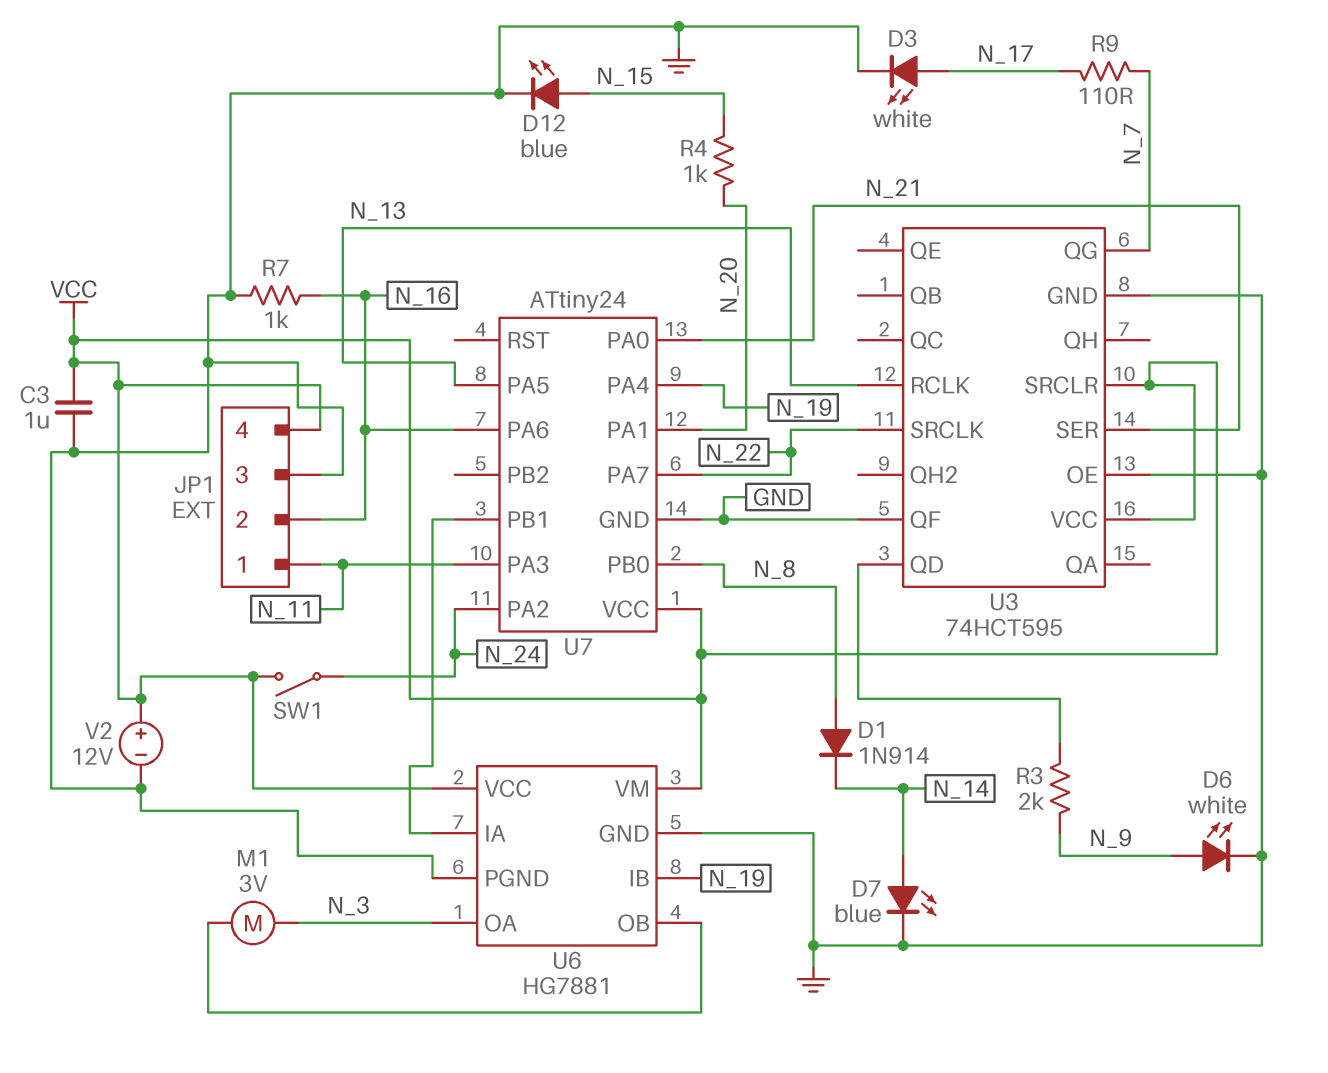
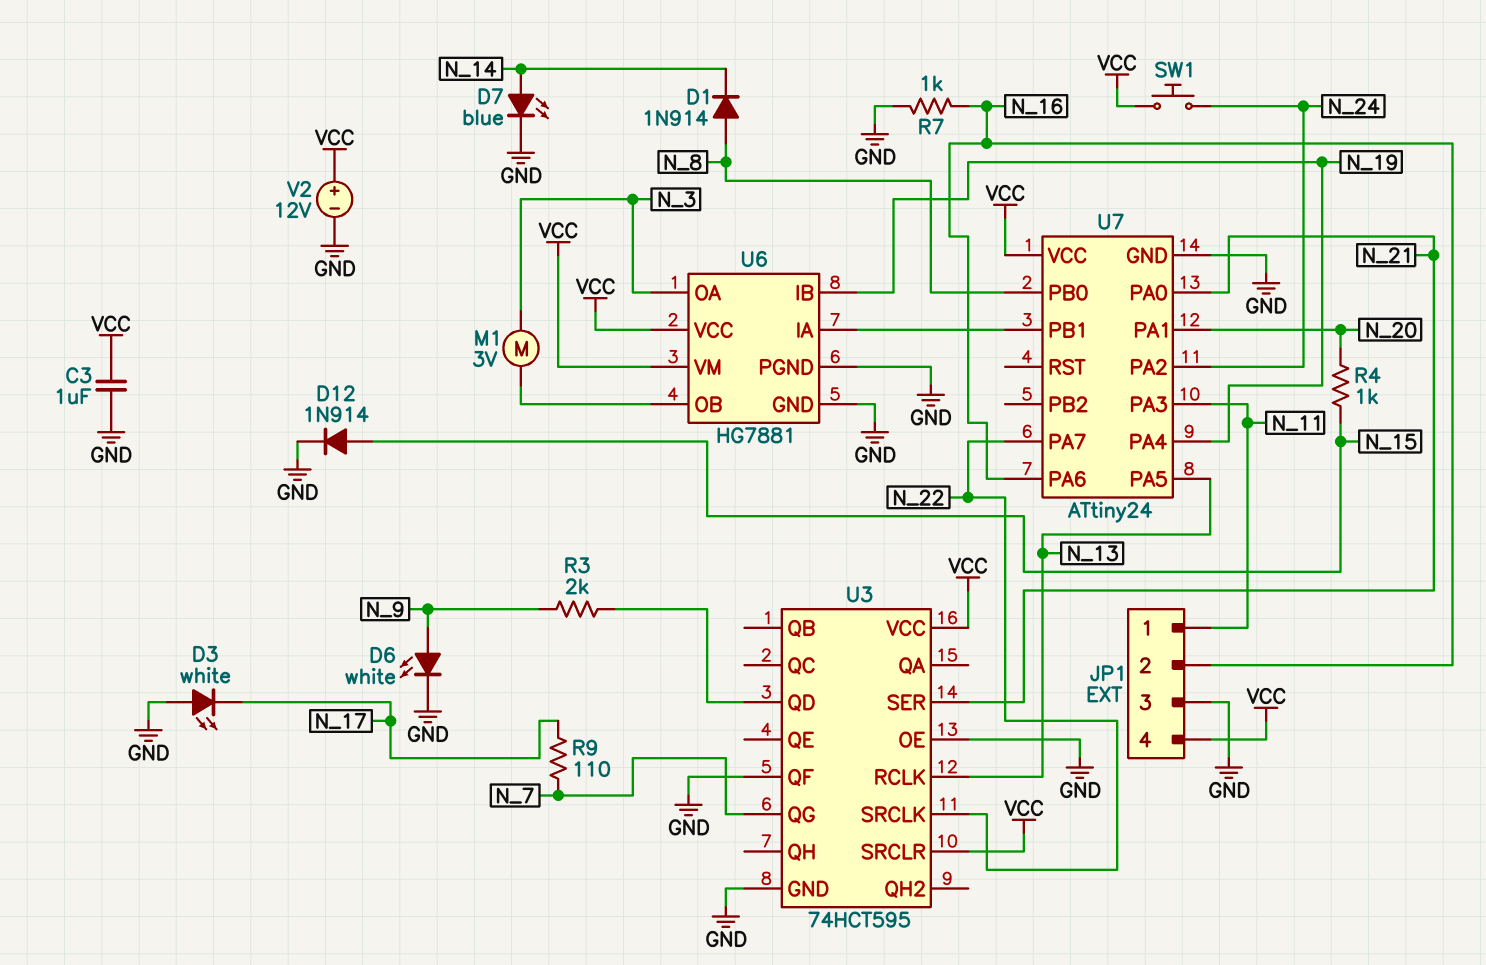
D3: LED white (A N_17, K GND) -> LED white (A GND, K N_17)
D12: LED blue (A N_15, K GND) -> diode 1N914 (A N_15, K GND)
SW1: switch (N_24, VCC) -> button (N_24, VCC)

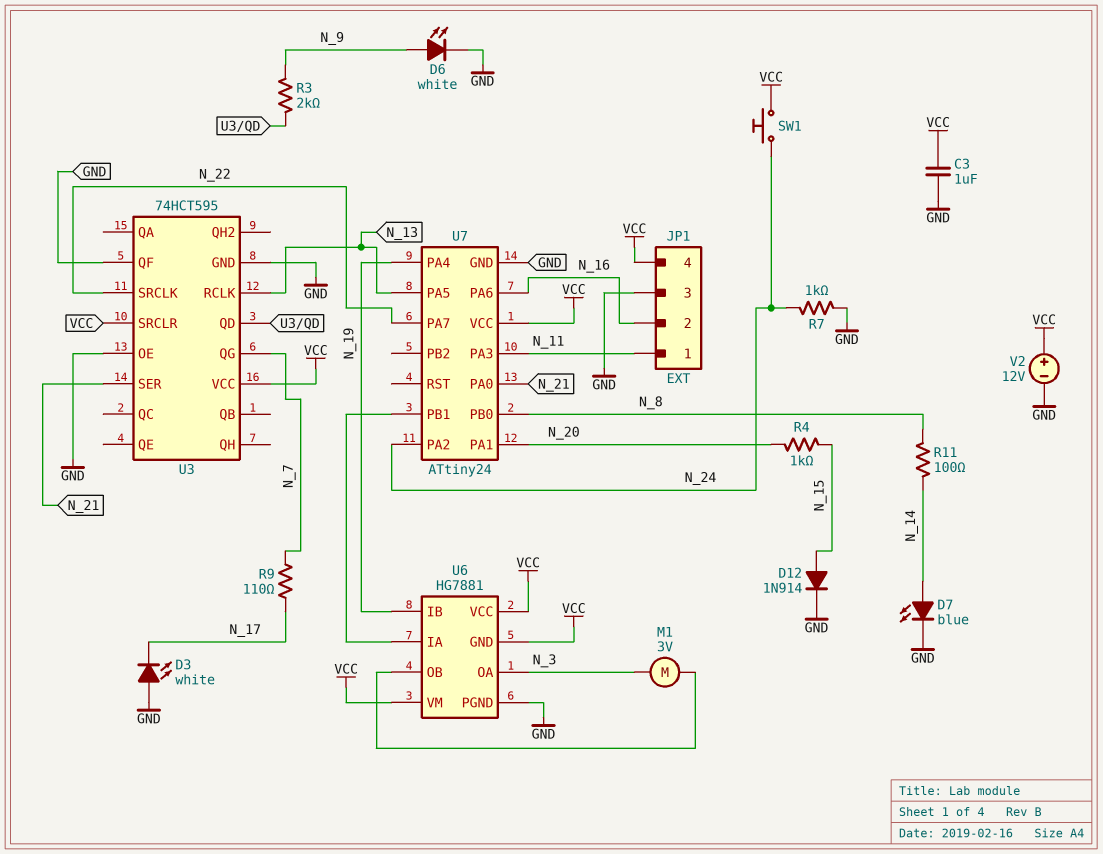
D1: diode 1N914 (A N_8, K N_14) -> none
R7: 1k (GND, N_16) -> 1k (GND, N_24)
R11: none -> 100 (N_8, N_14)
U6 pin GND: GND -> VCC

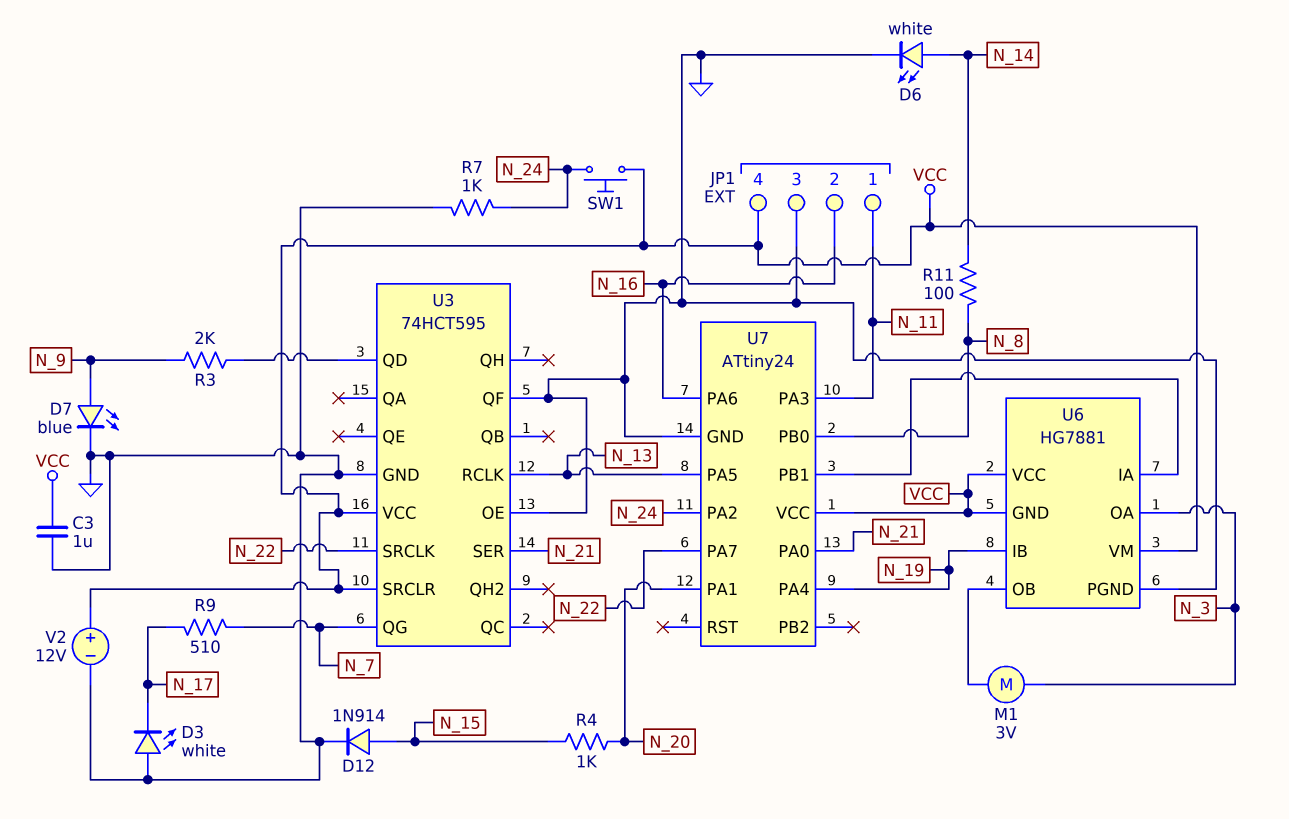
D6: LED white (A N_9, K GND) -> LED white (A N_14, K GND)
D7: LED blue (A N_14, K GND) -> LED blue (A N_9, K GND)
R9: 110 (N_7, N_17) -> 510 (N_7, N_17)

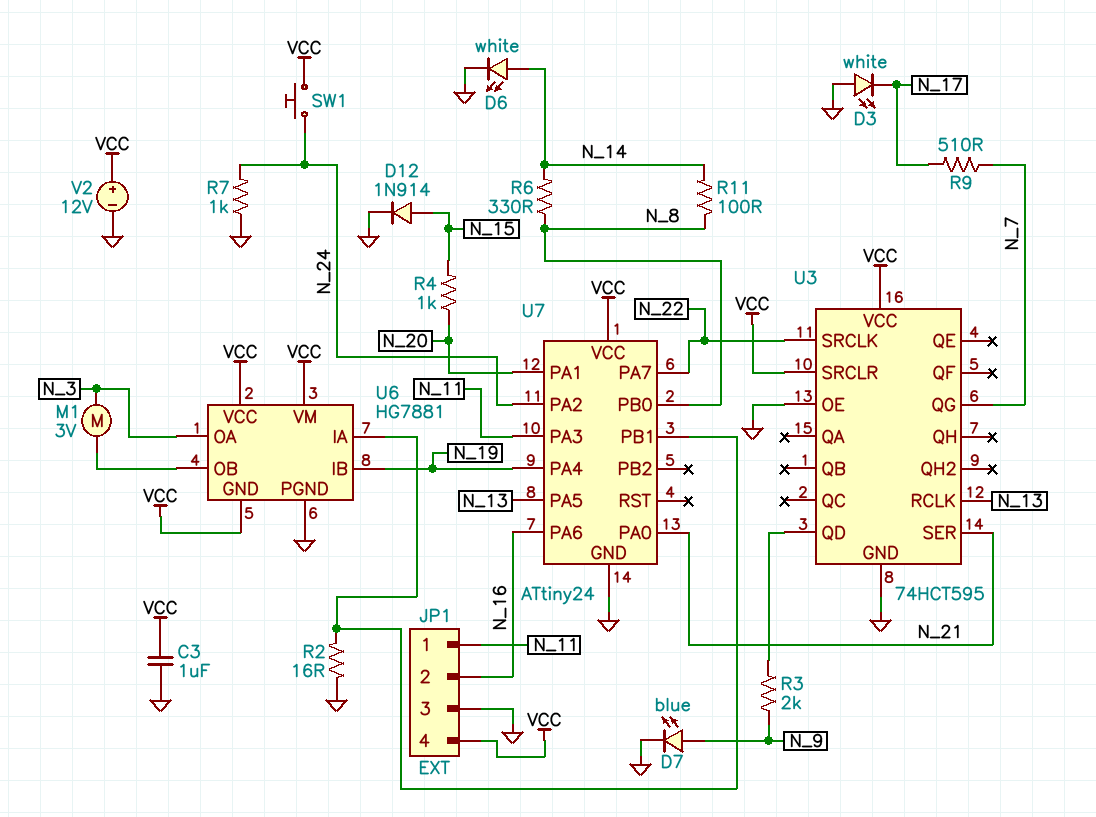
R2: none -> 16 (GND, U6/IA)
R6: none -> 330 (N_8, N_14)
U3 pin QF: GND -> none

